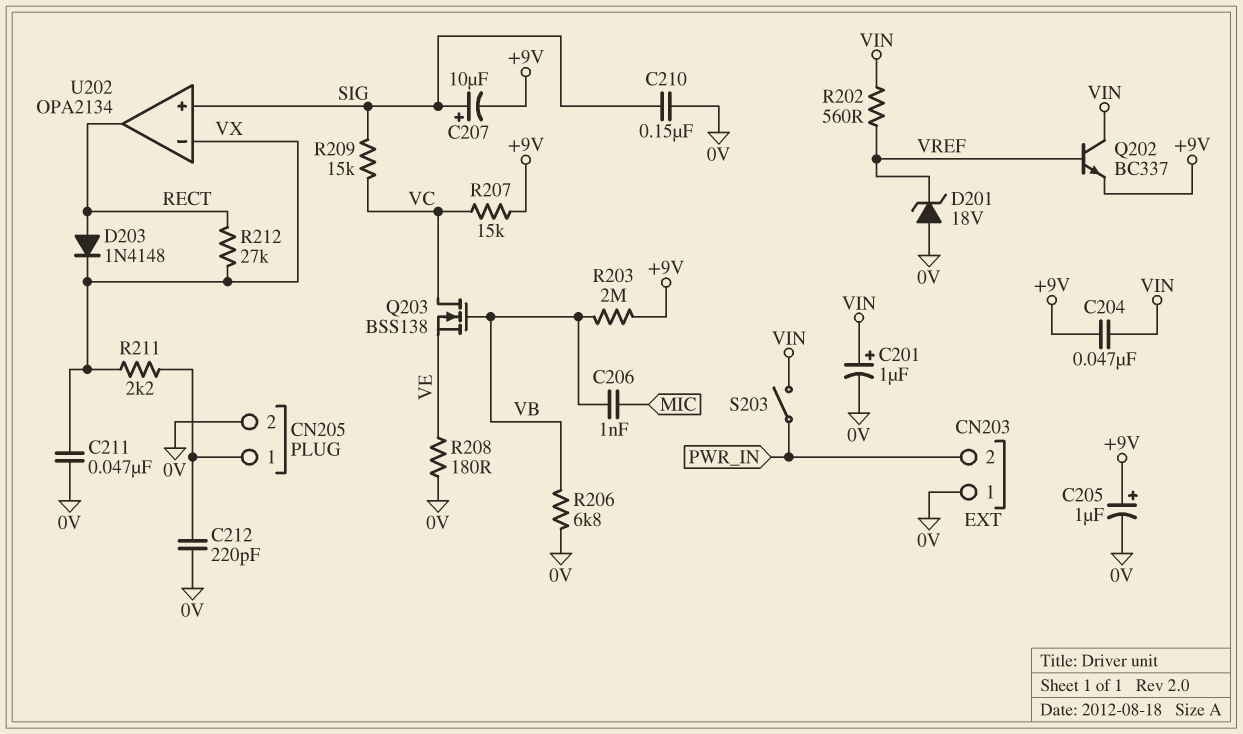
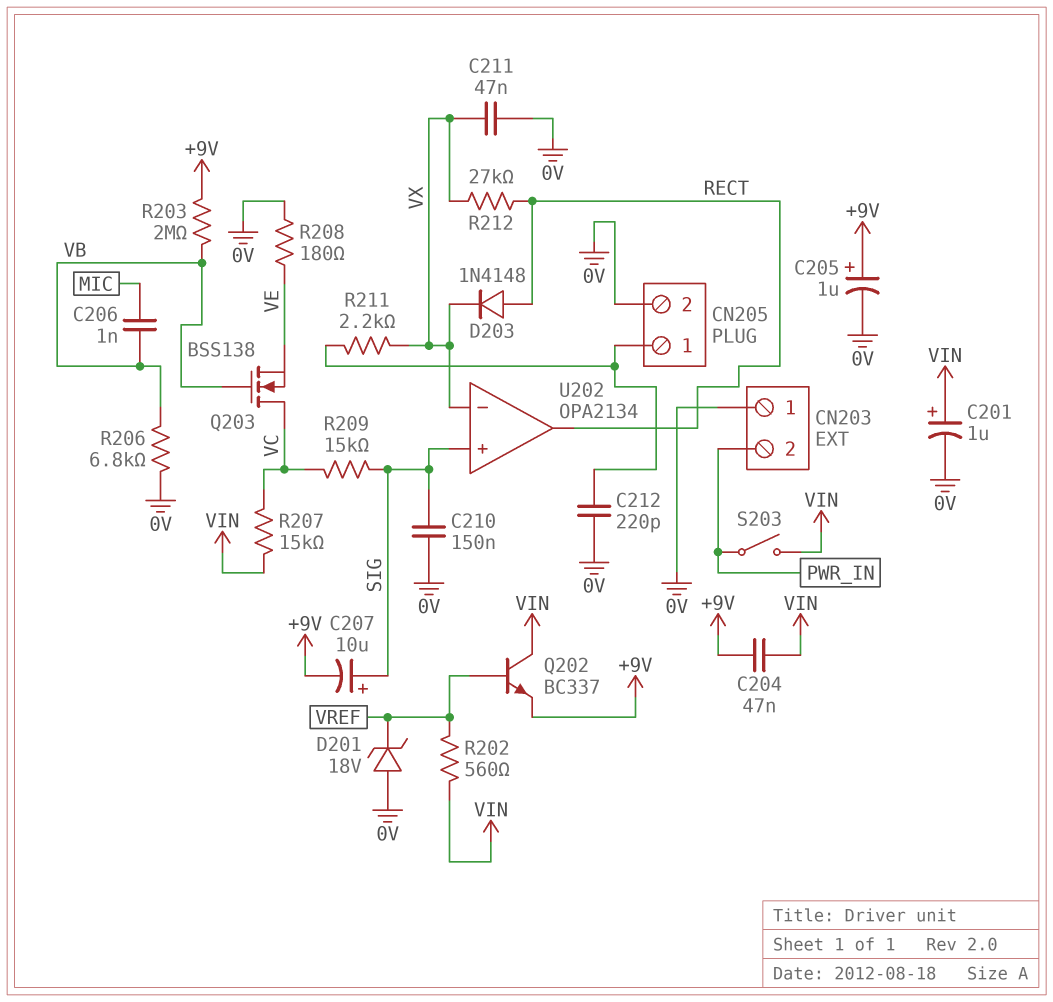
R207: 15k (+9V, VC) -> 15k (VC, VIN)

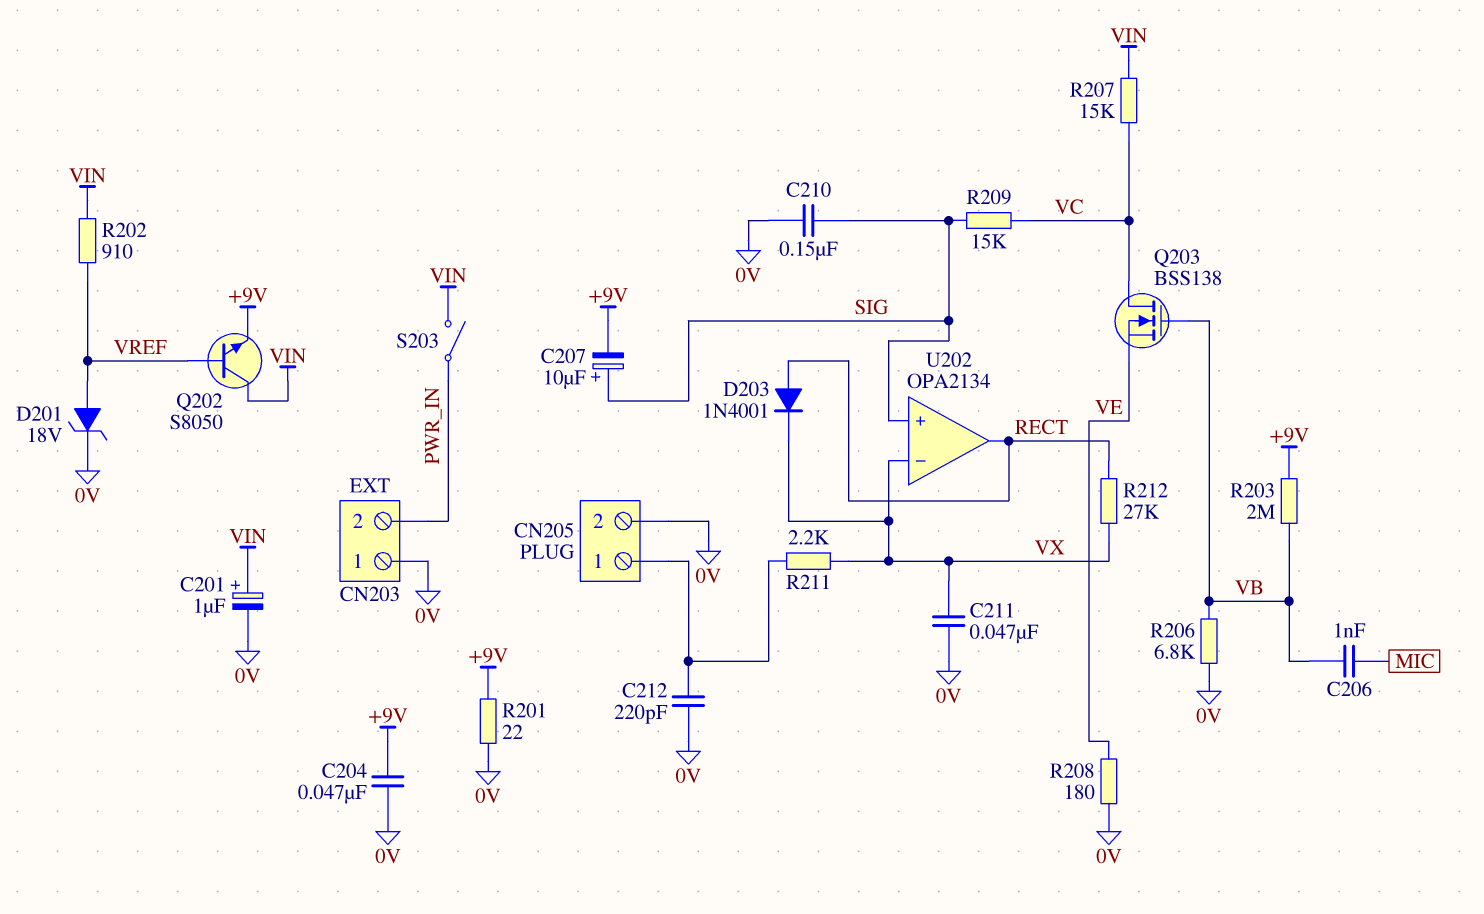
C204: 47nF (+9V, VIN) -> 47nF (+9V, 0V)
C205: 1uF (plus +9V, minus 0V) -> none
D201: zener 18V (A 0V, K VREF) -> zener 18V (A VREF, K 0V)
D203: diode 1N4148 (A RECT, K VX) -> diode 1N4001 (A RECT, K VX)
Q202: NPN BC337 (B VREF, C VIN, E +9V) -> NPN S8050 (B VREF, C VIN, E +9V)
R201: none -> 22 (+9V, 0V)
R202: 560 (VIN, VREF) -> 910 (VIN, VREF)

